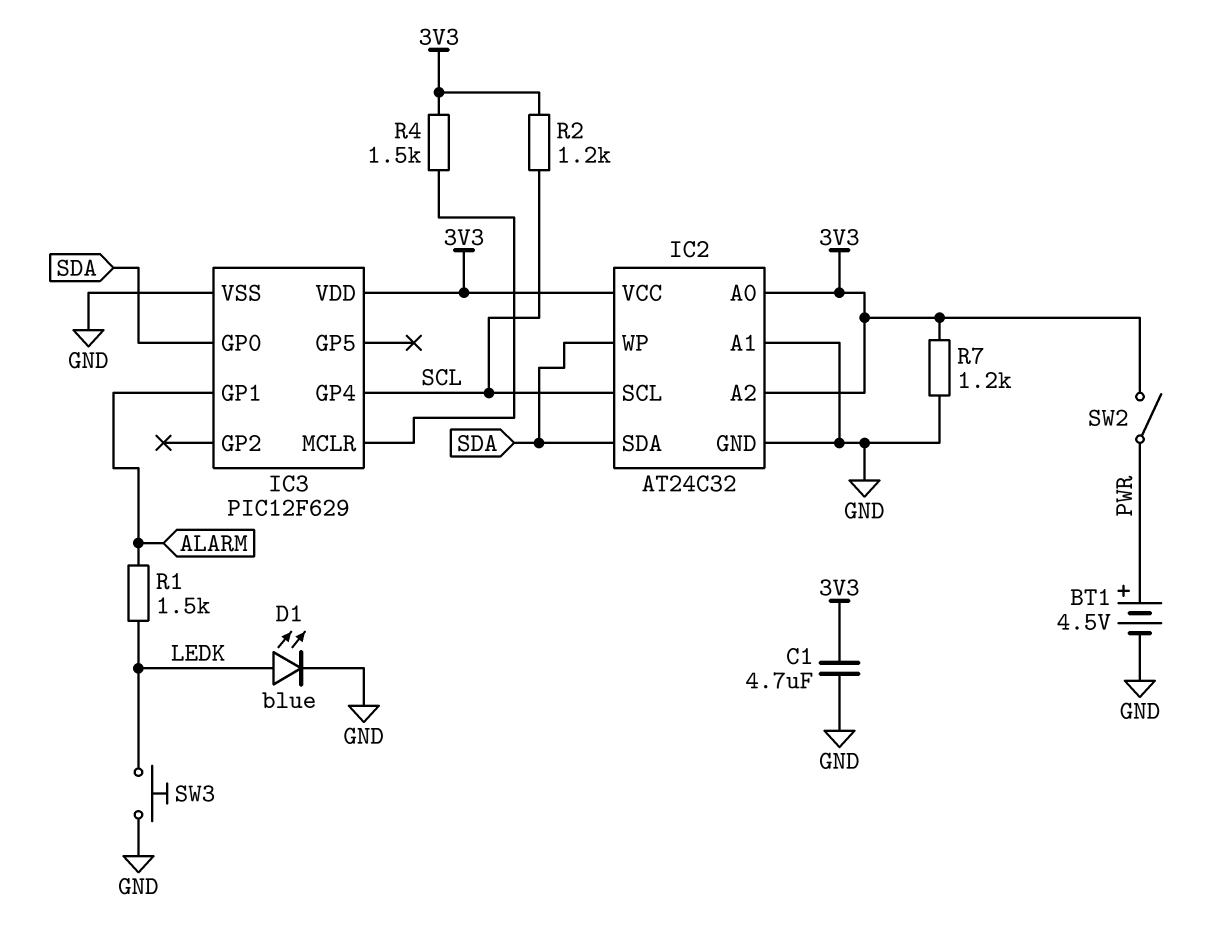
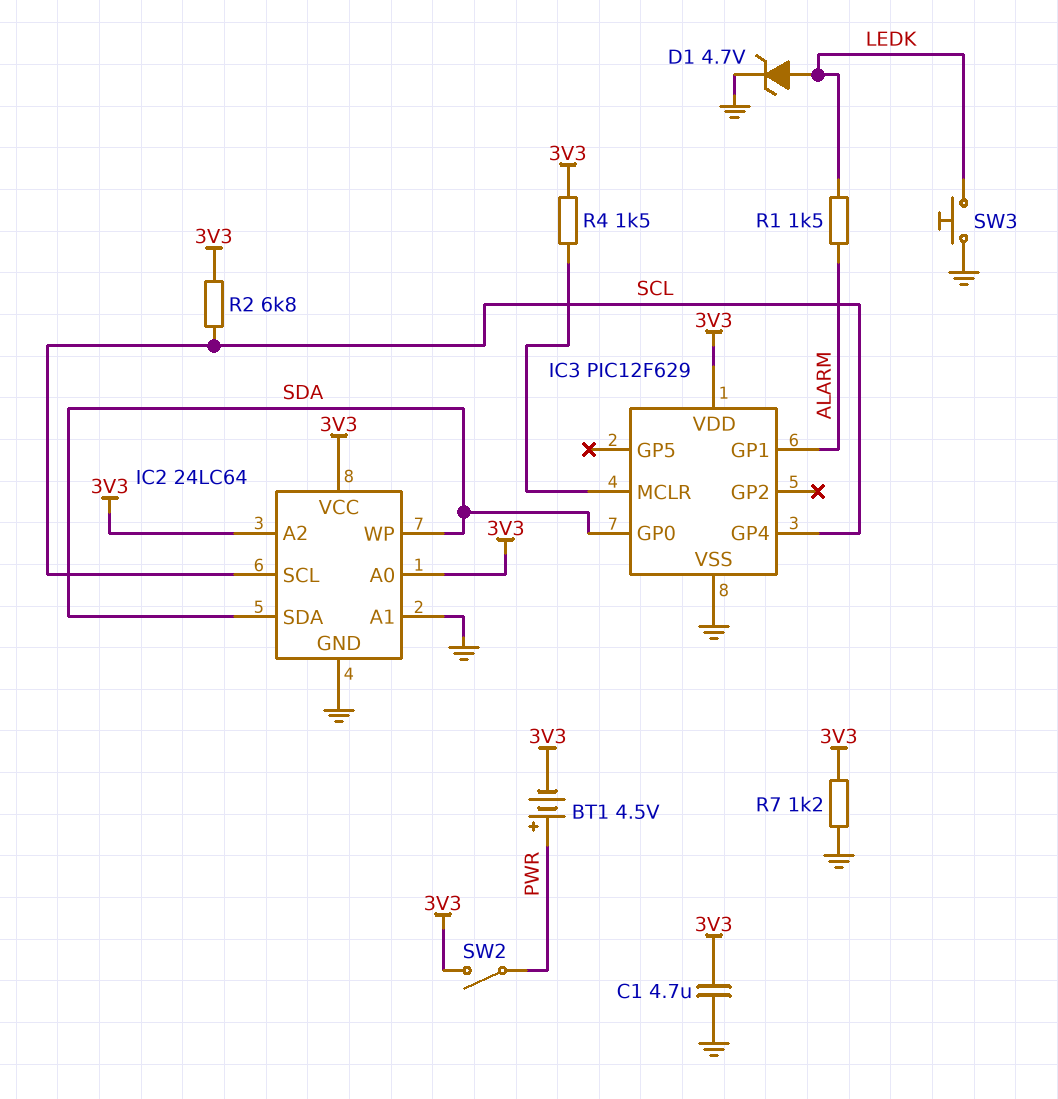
BT1: 4.5V (plus PWR, minus GND) -> 4.5V (plus PWR, minus 3V3)
D1: LED blue (A LEDK, K GND) -> zener 4.7V (A LEDK, K GND)
IC2: AT24C32 -> 24LC64
R2: 1.2k (3V3, SCL) -> 6.8k (3V3, SCL)

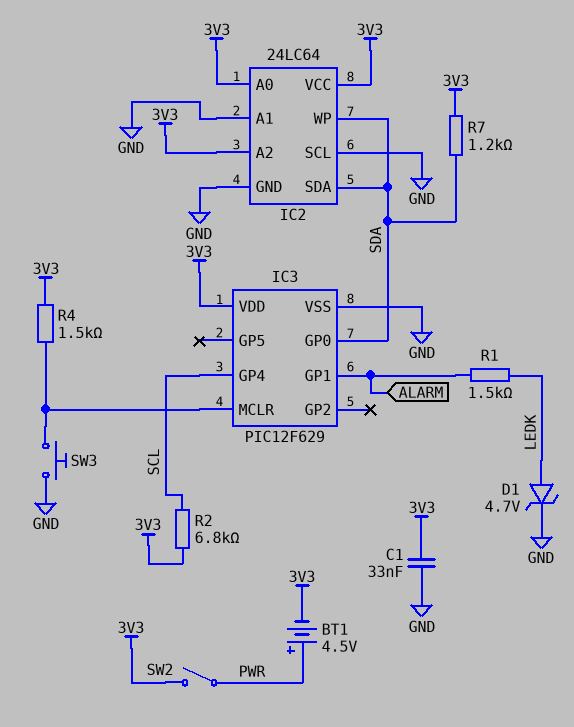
C1: 4.7uF (3V3, GND) -> 33nF (3V3, GND)
IC2 pin SCL: SCL -> GND
R7: 1.2k (3V3, GND) -> 1.2k (3V3, SDA)
SW3: button (GND, LEDK) -> button (GND, IC3/MCLR)

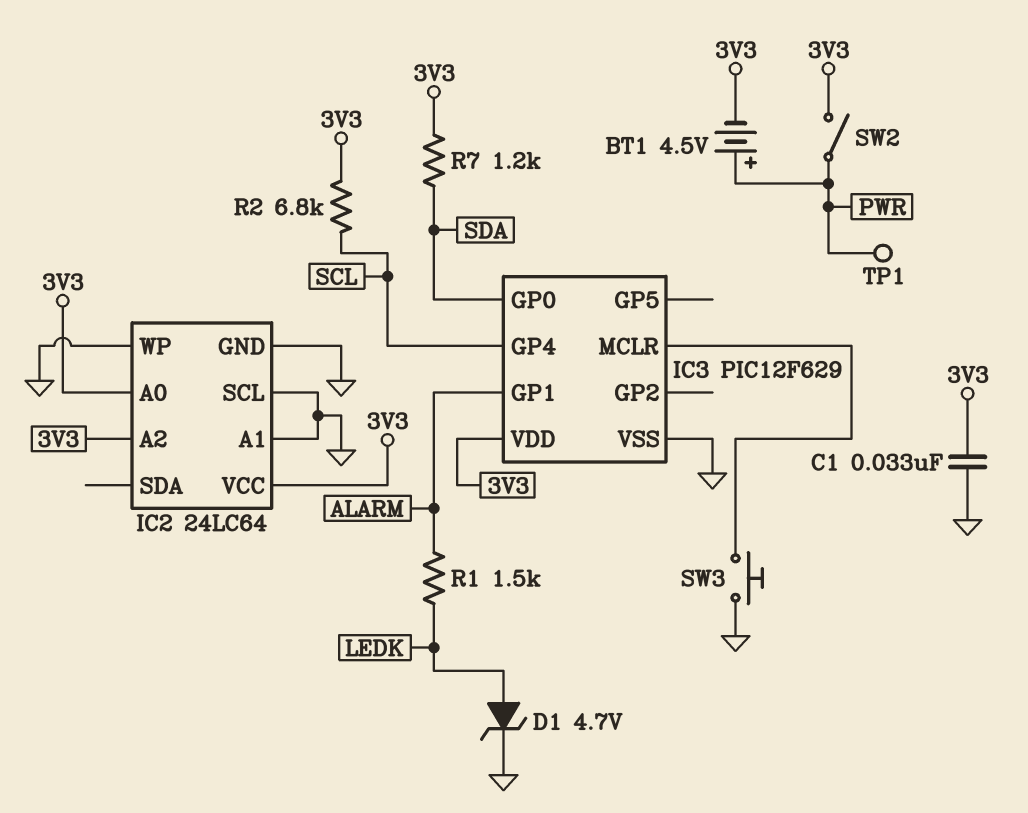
IC2 pin SDA: SDA -> none
IC2 pin WP: SDA -> GND
R4: 1.5k (3V3, IC3/MCLR) -> none
TP1: none -> test point (PWR)

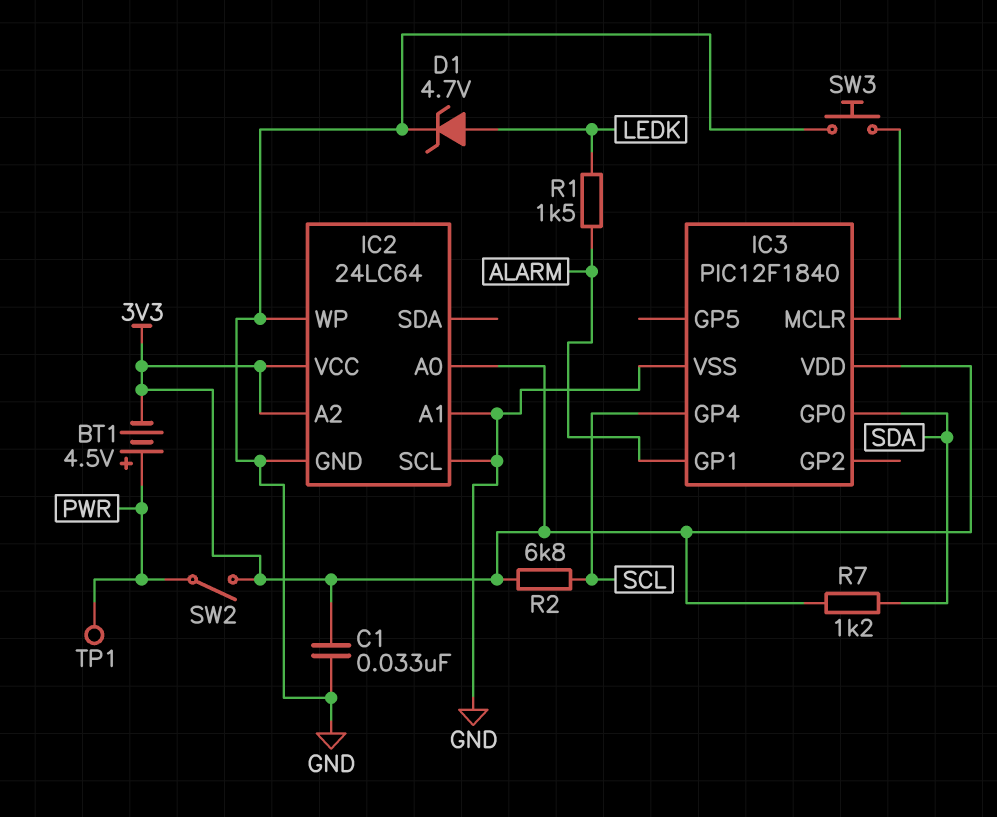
IC3: PIC12F629 -> PIC12F1840

